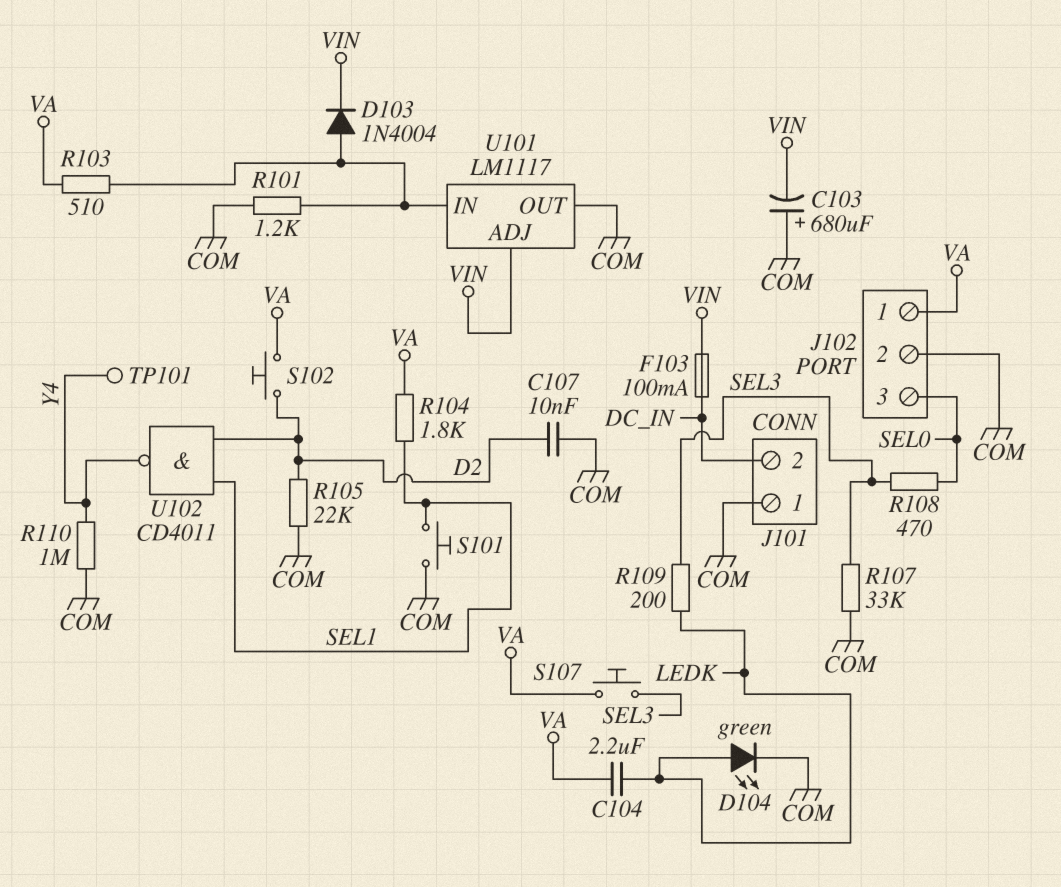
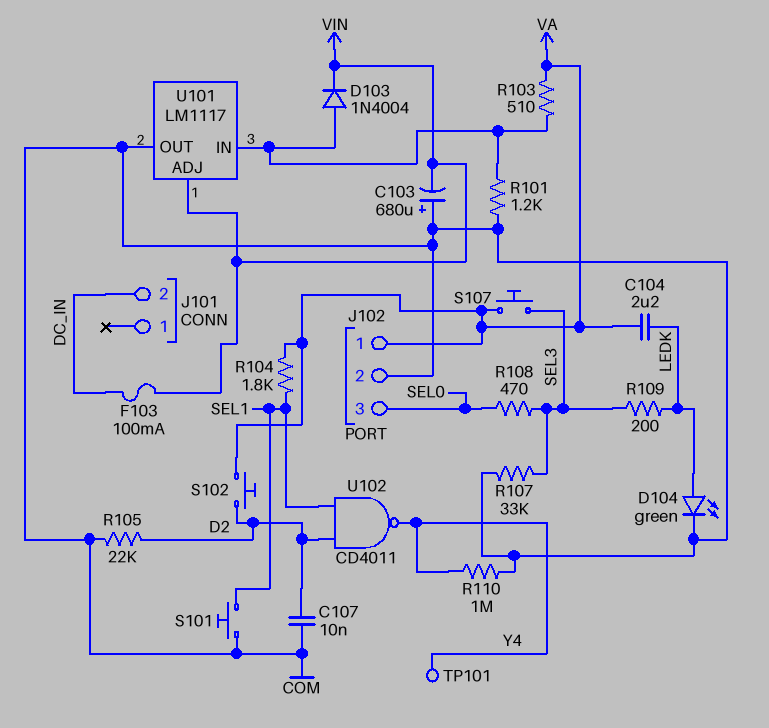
J101 pin 1: COM -> none

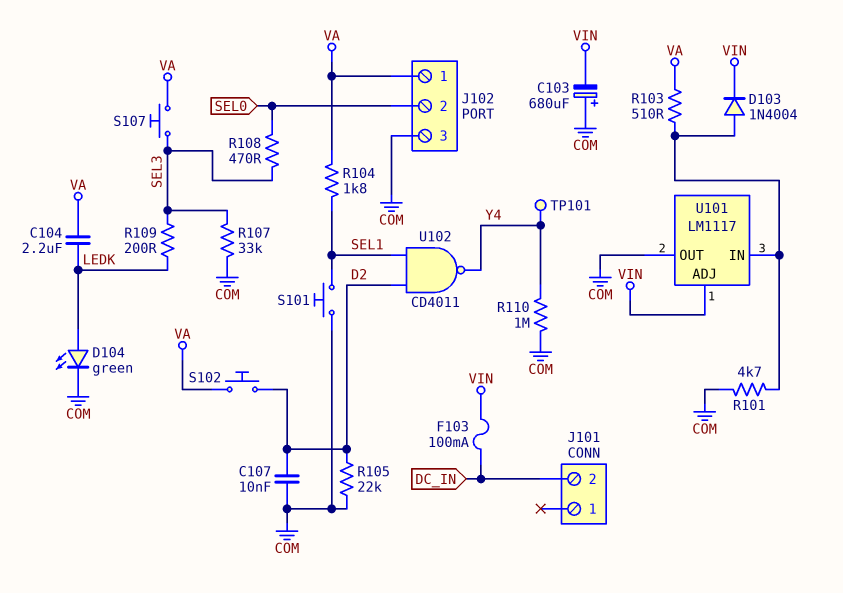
J102 pin 2: COM -> SEL0
J102 pin 3: SEL0 -> COM
R101: 1.2k (COM, U101/IN) -> 4.7k (COM, U101/IN)

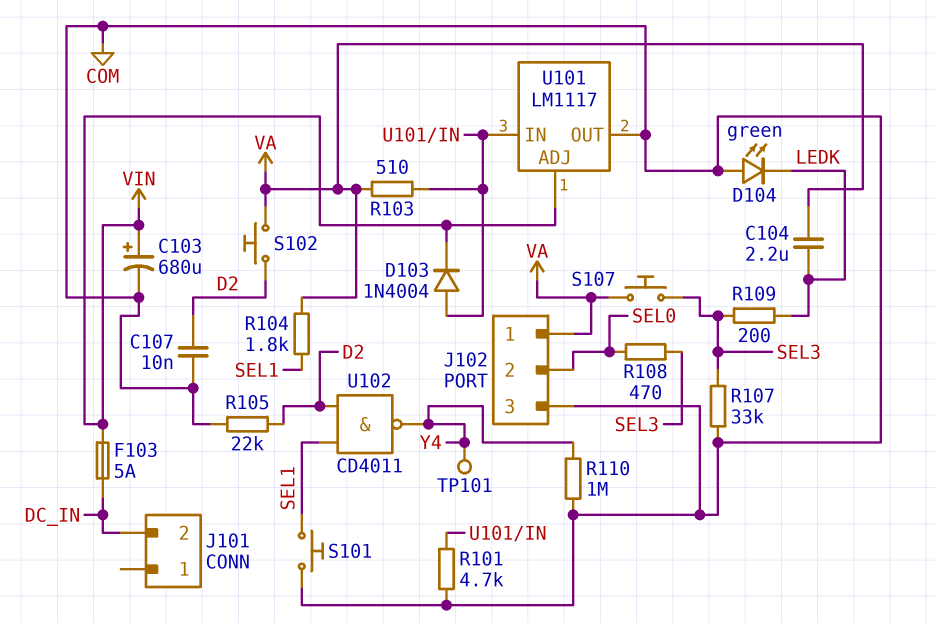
C103: 680uF (plus COM, minus VIN) -> 680uF (plus VIN, minus COM)
D104: LED green (A LEDK, K COM) -> LED green (A COM, K LEDK)
F103: 100mA (DC_IN, VIN) -> 5A (DC_IN, VIN)

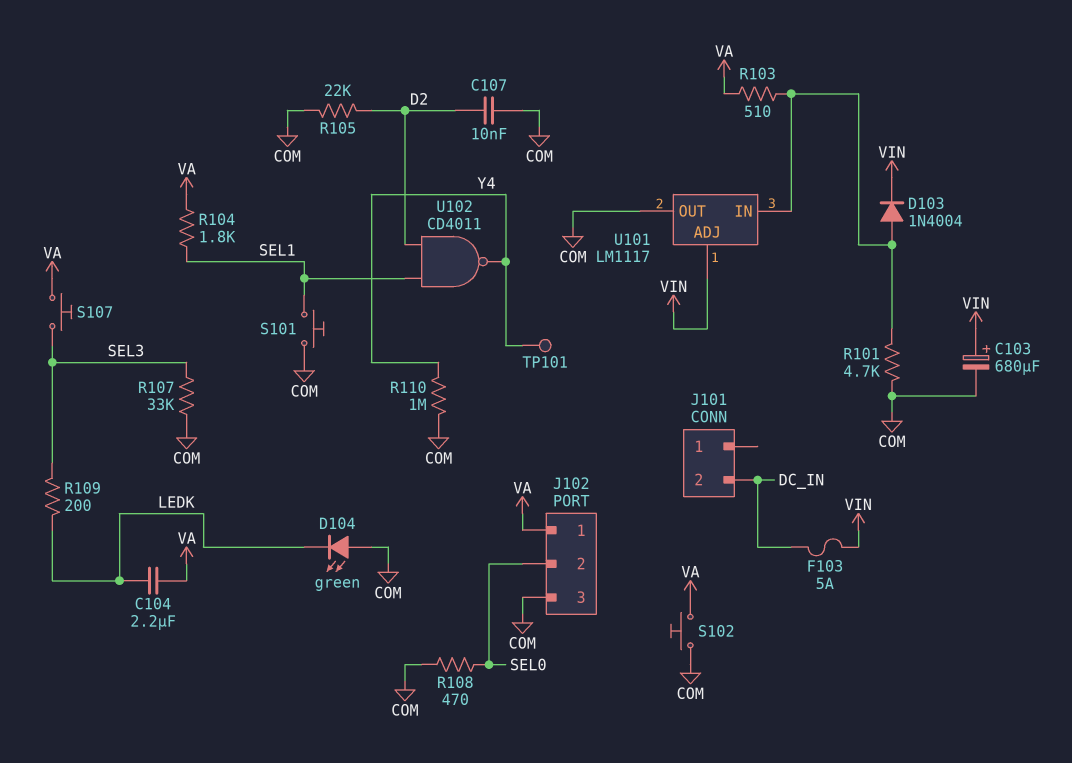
R108: 470 (SEL0, SEL3) -> 470 (COM, SEL0)
S102: button (D2, VA) -> button (COM, VA)

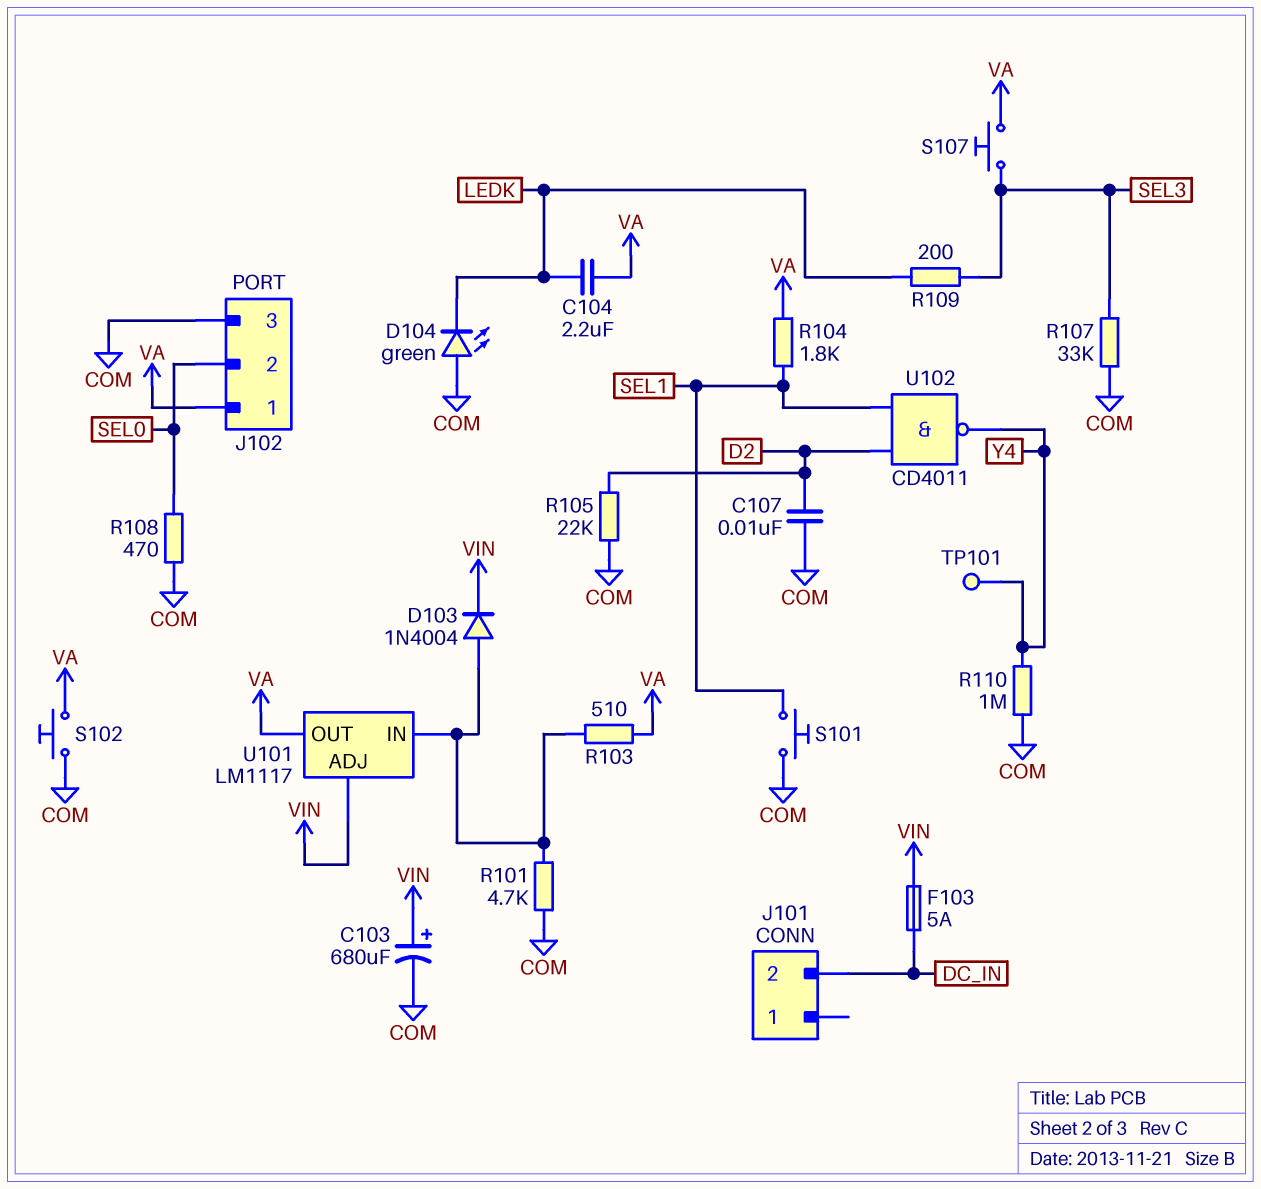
U101 pin OUT: COM -> VA

